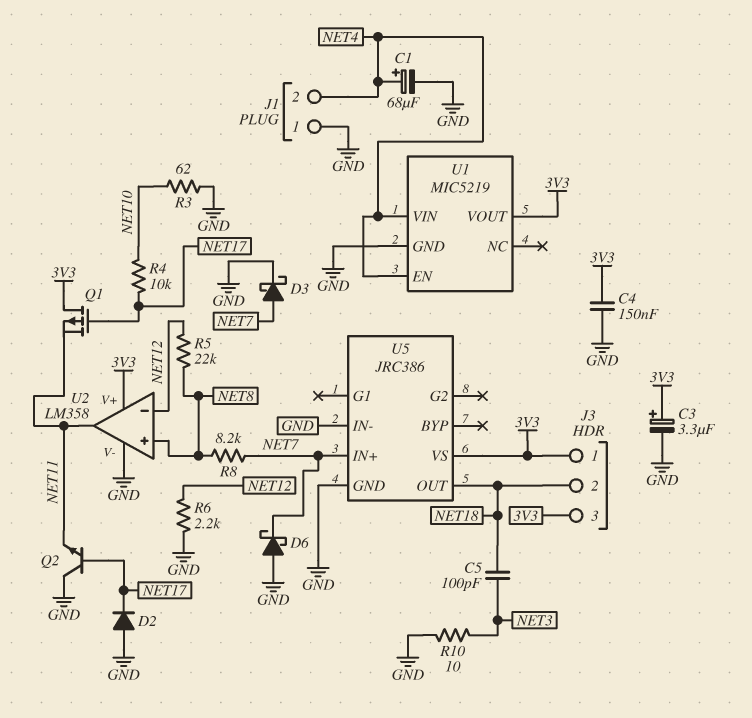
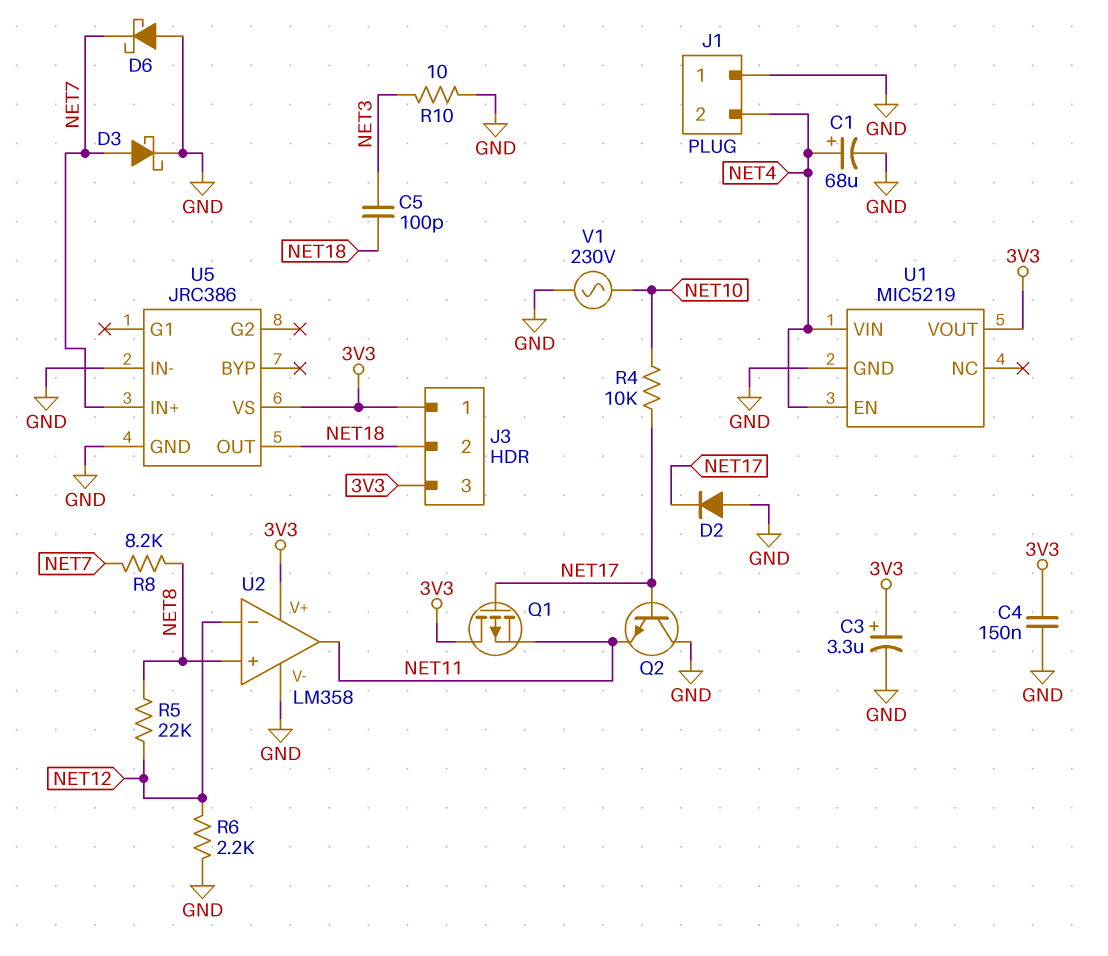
R3: 62 (GND, NET10) -> none
V1: none -> AC 230V (GND, NET10)

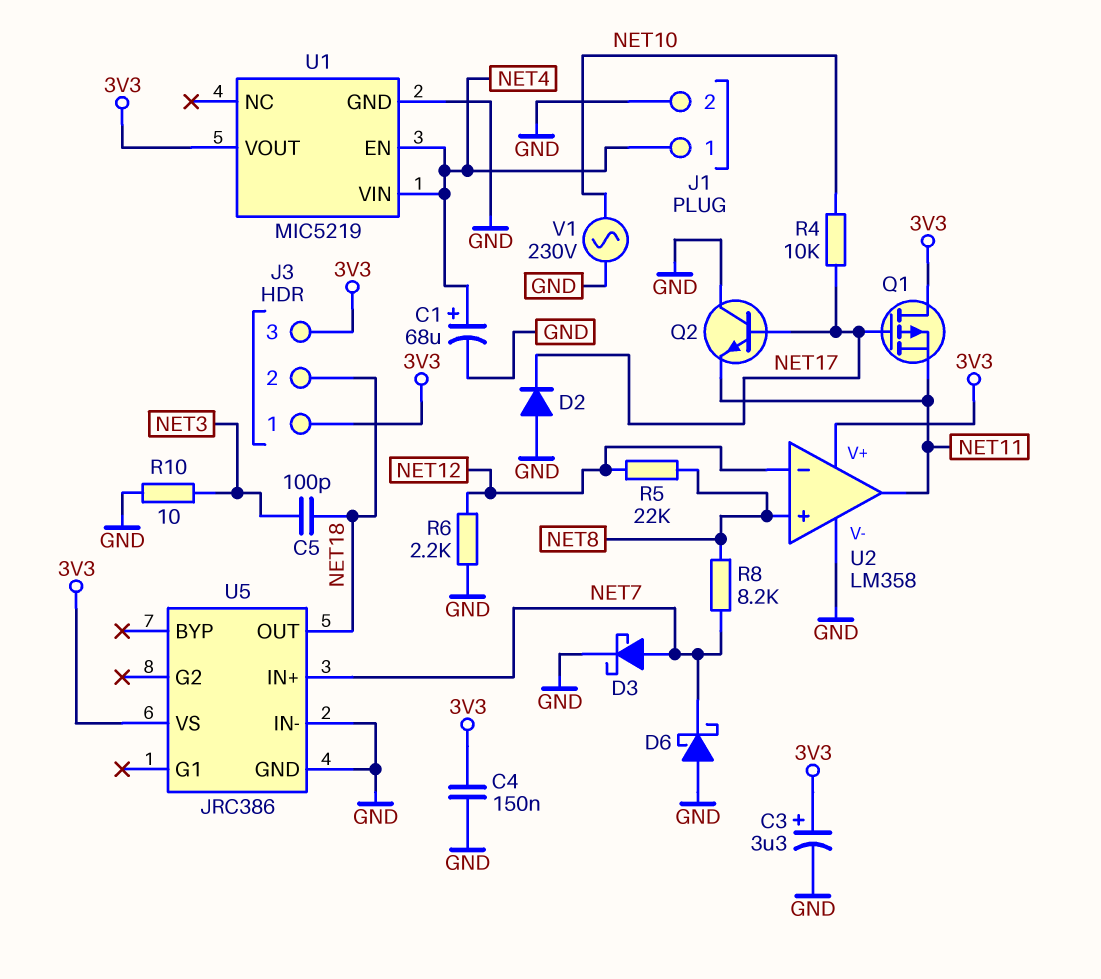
J1 pin 1: GND -> NET4
J1 pin 2: NET4 -> GND

